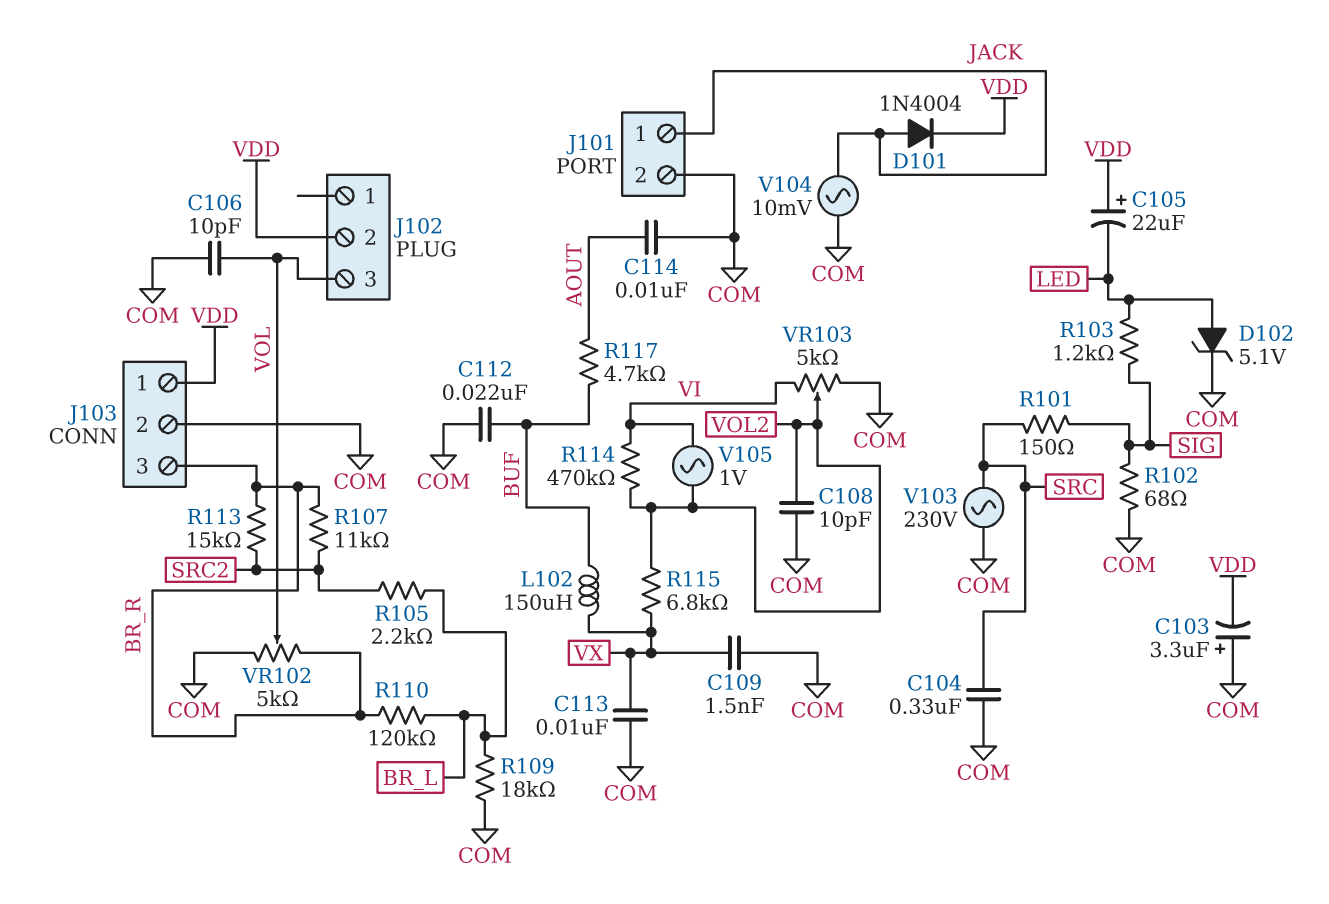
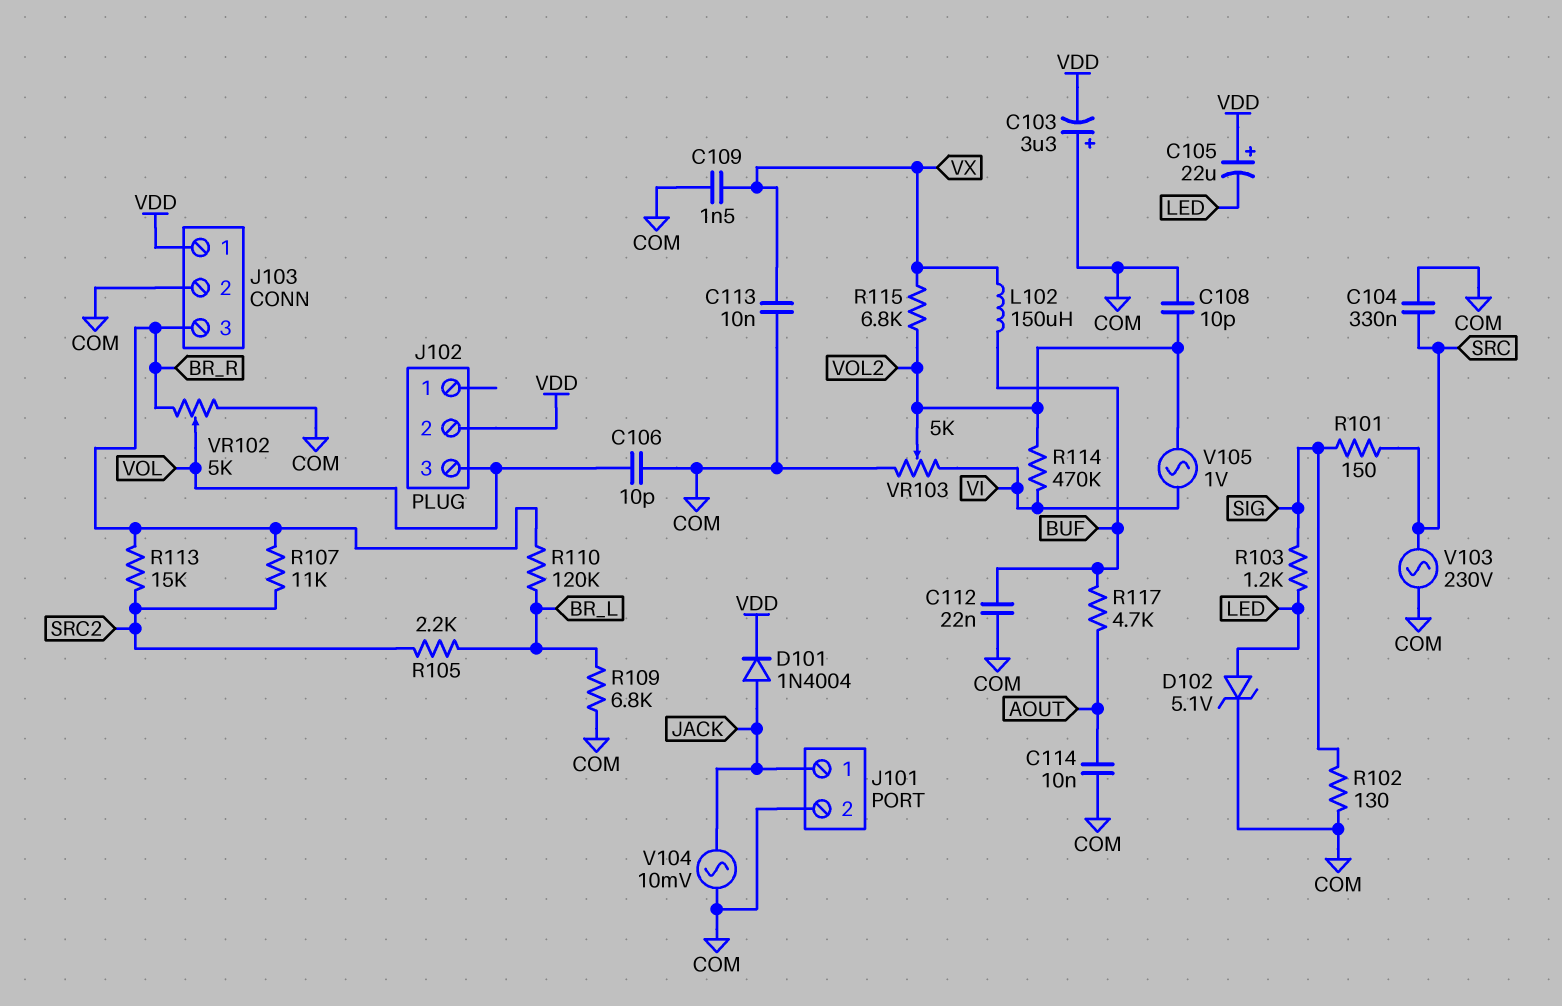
R102: 68 (COM, SIG) -> 130 (COM, SIG)
R109: 18k (BR_L, COM) -> 6.8k (BR_L, COM)

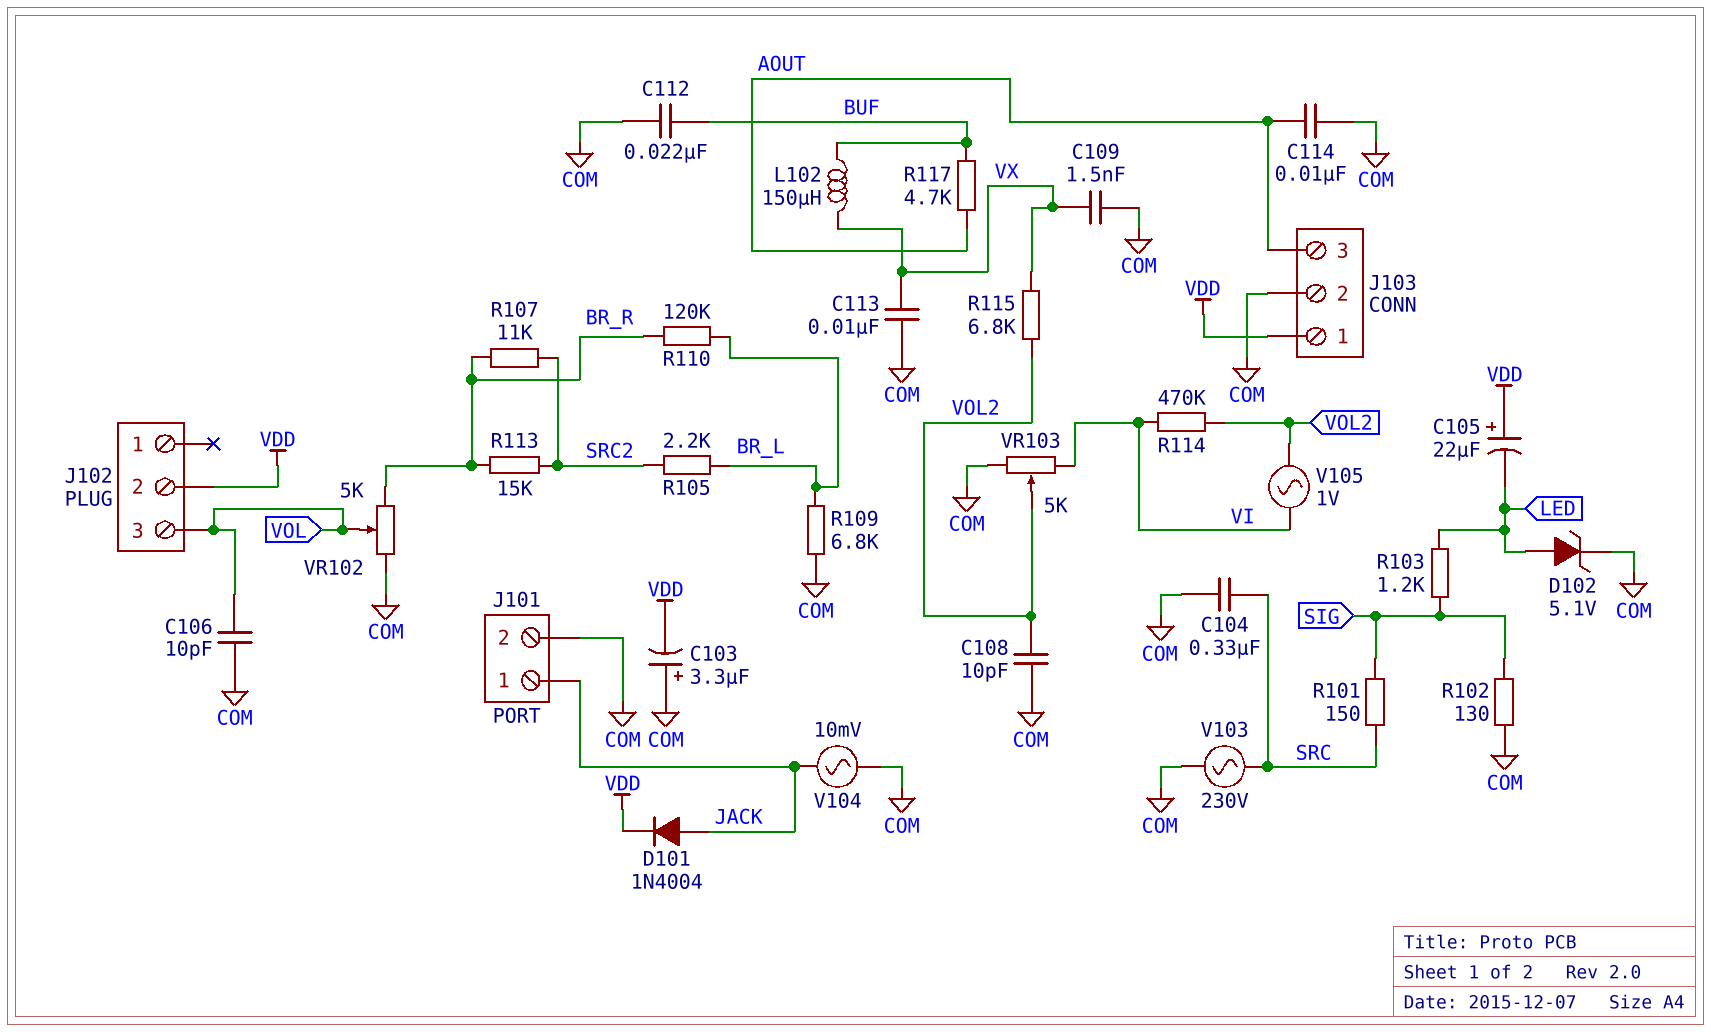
J103 pin 3: BR_R -> AOUT

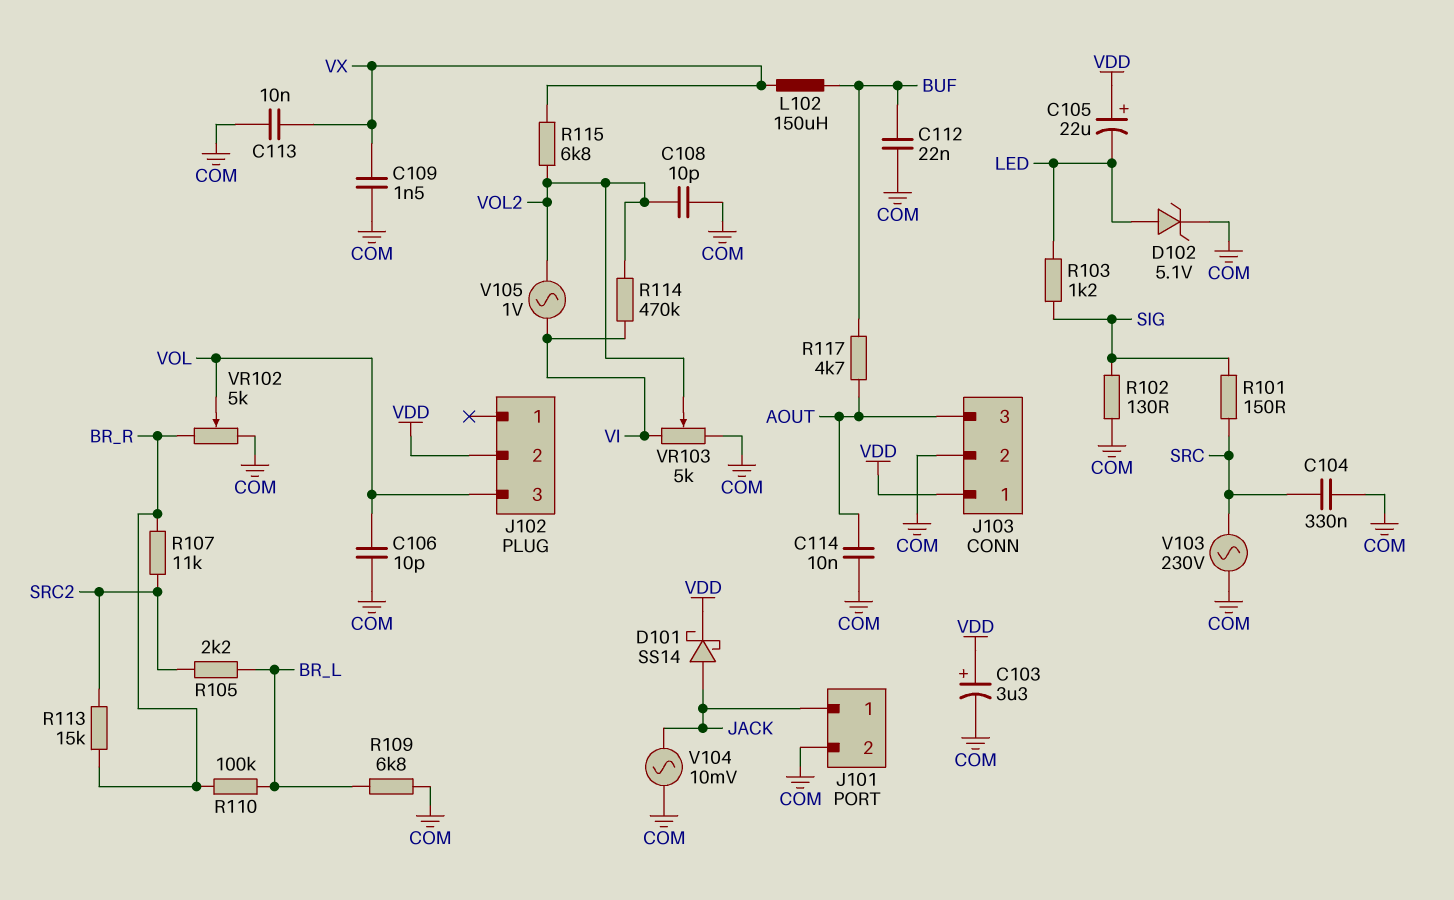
C103: 3.3uF (plus COM, minus VDD) -> 3.3uF (plus VDD, minus COM)
D101: diode 1N4004 (A JACK, K VDD) -> schottky SS14 (A JACK, K VDD)
R110: 120k (BR_L, BR_R) -> 100k (BR_L, BR_R)

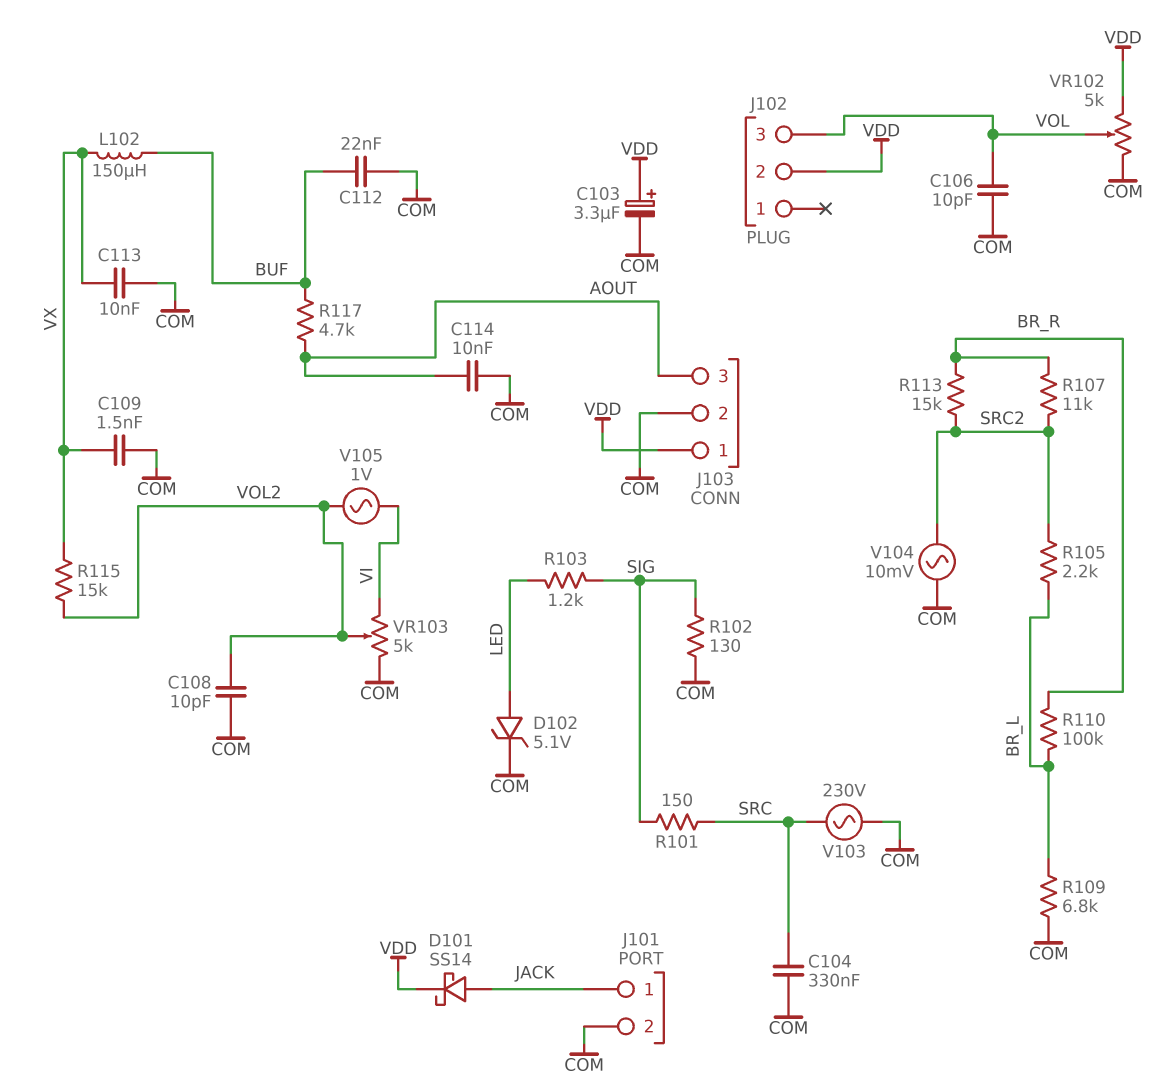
C105: 22uF (plus VDD, minus LED) -> none
R114: 470k (VI, VOL2) -> none
R115: 6.8k (VOL2, VX) -> 15k (VOL2, VX)
V104: AC 10mV (COM, JACK) -> AC 10mV (COM, SRC2)
VR102: 5k (BR_R, COM, wiper VOL) -> 5k (COM, VDD, wiper VOL)

